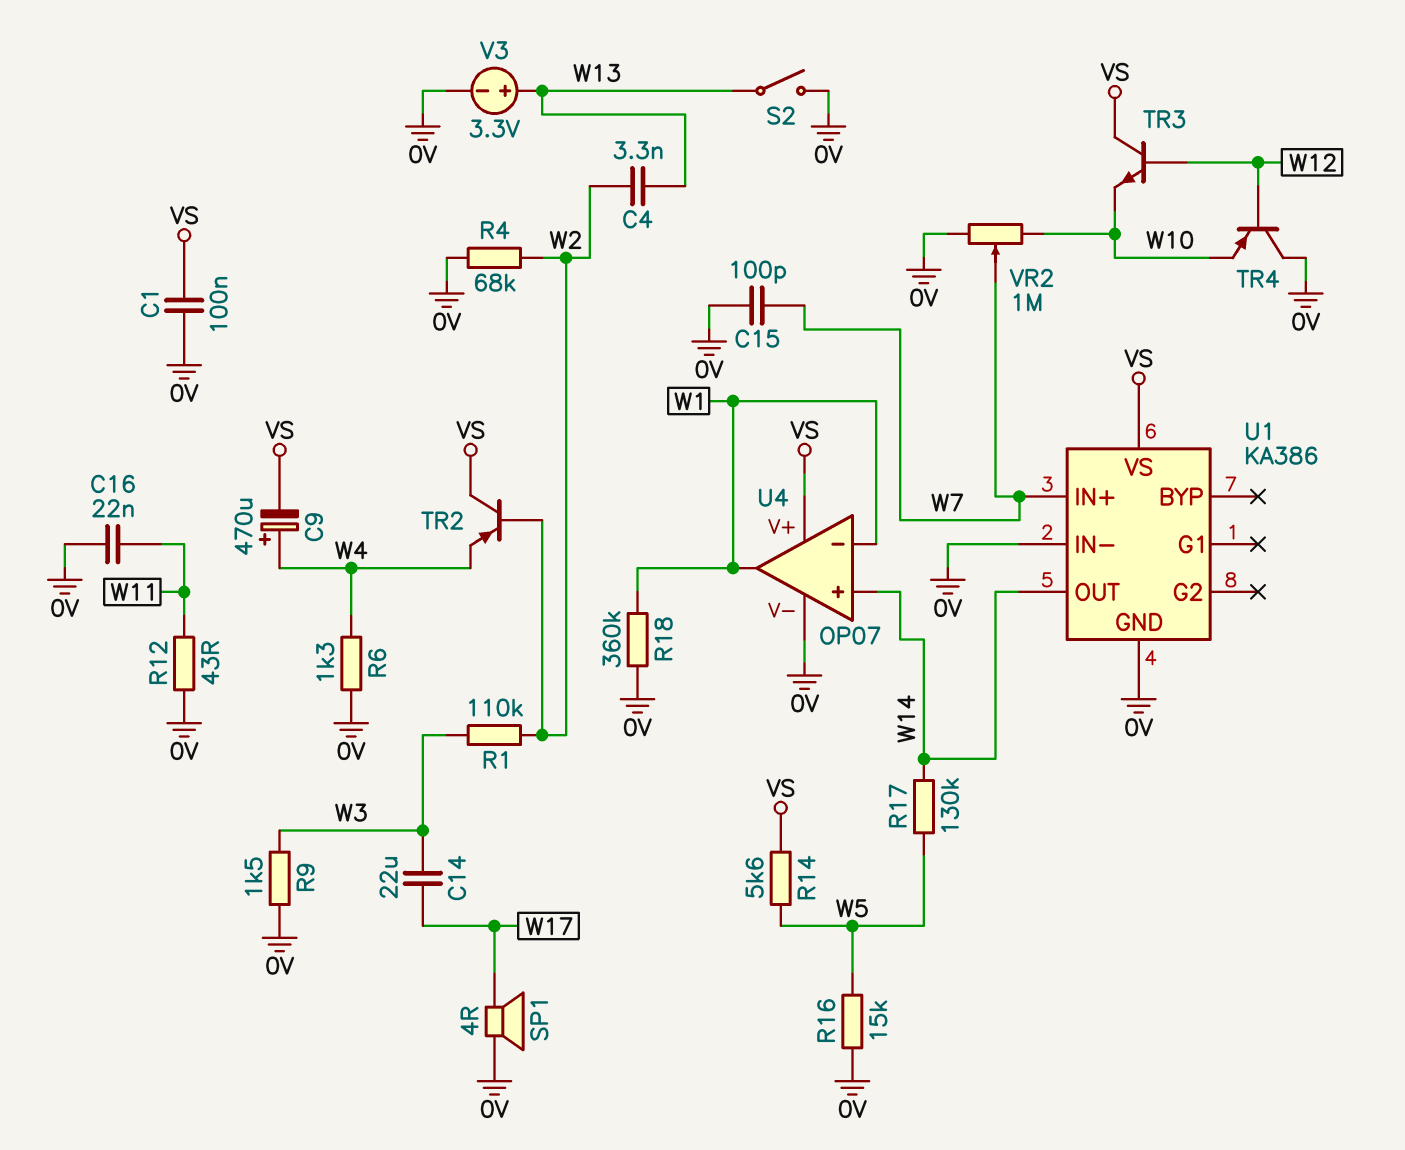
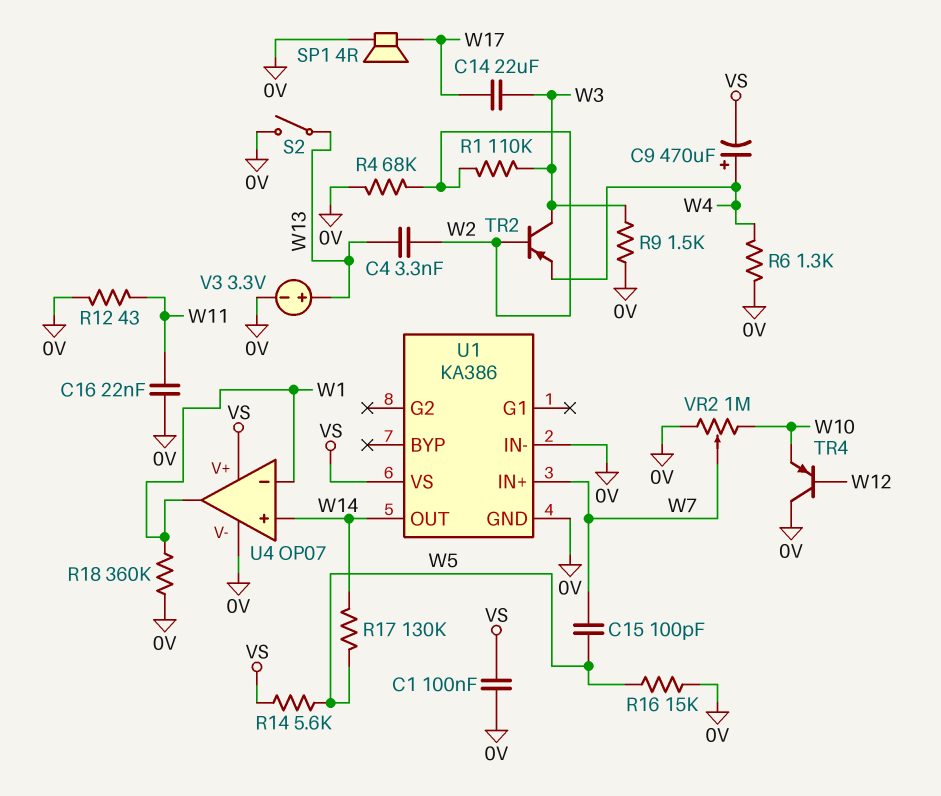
C15: 100pF (0V, W7) -> 100pF (W5, W7)
TR2: PNP (B W2, C VS, E W4) -> PNP (B W2, C W3, E W4)
TR3: NPN (B W12, C VS, E W10) -> none

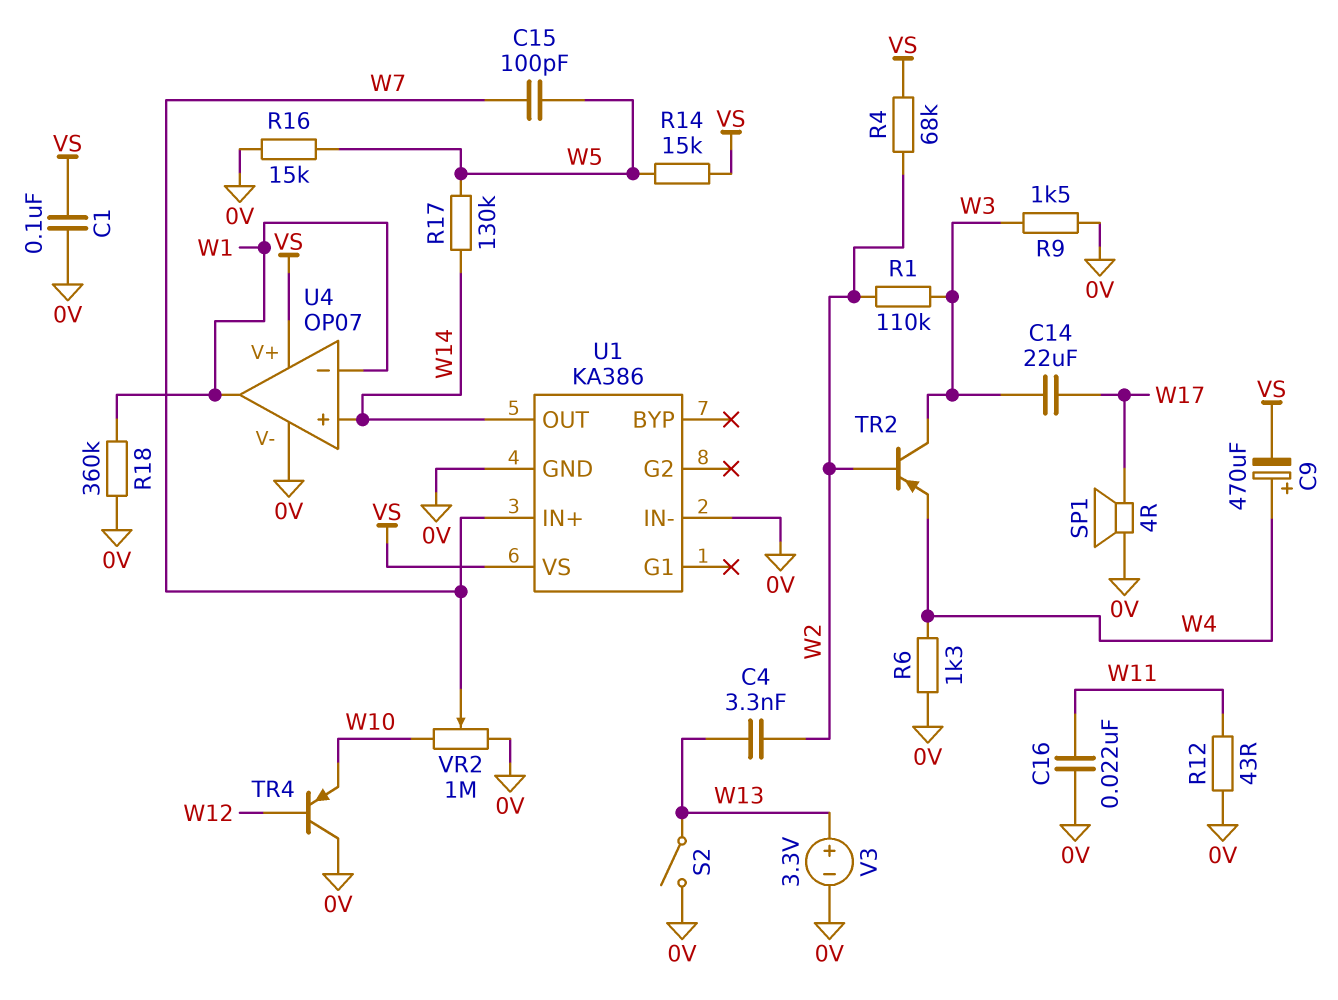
R4: 68k (0V, W2) -> 68k (VS, W2)
R14: 5.6k (VS, W5) -> 15k (VS, W5)

